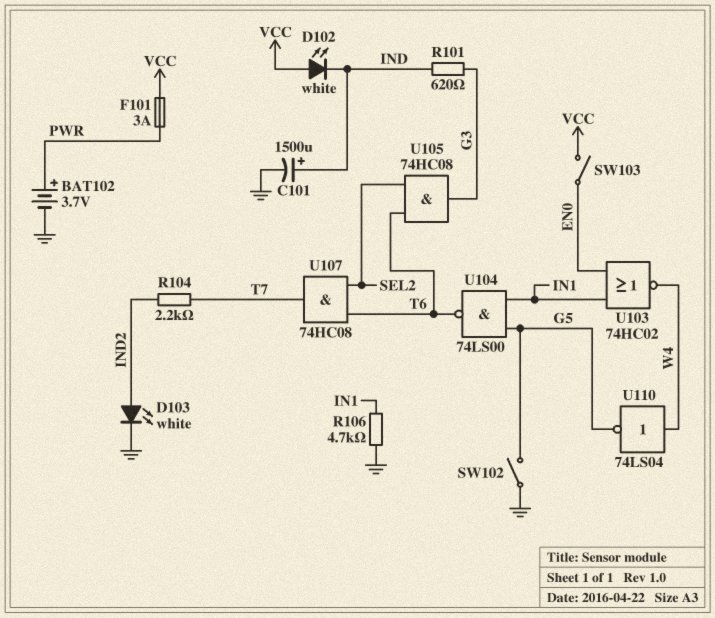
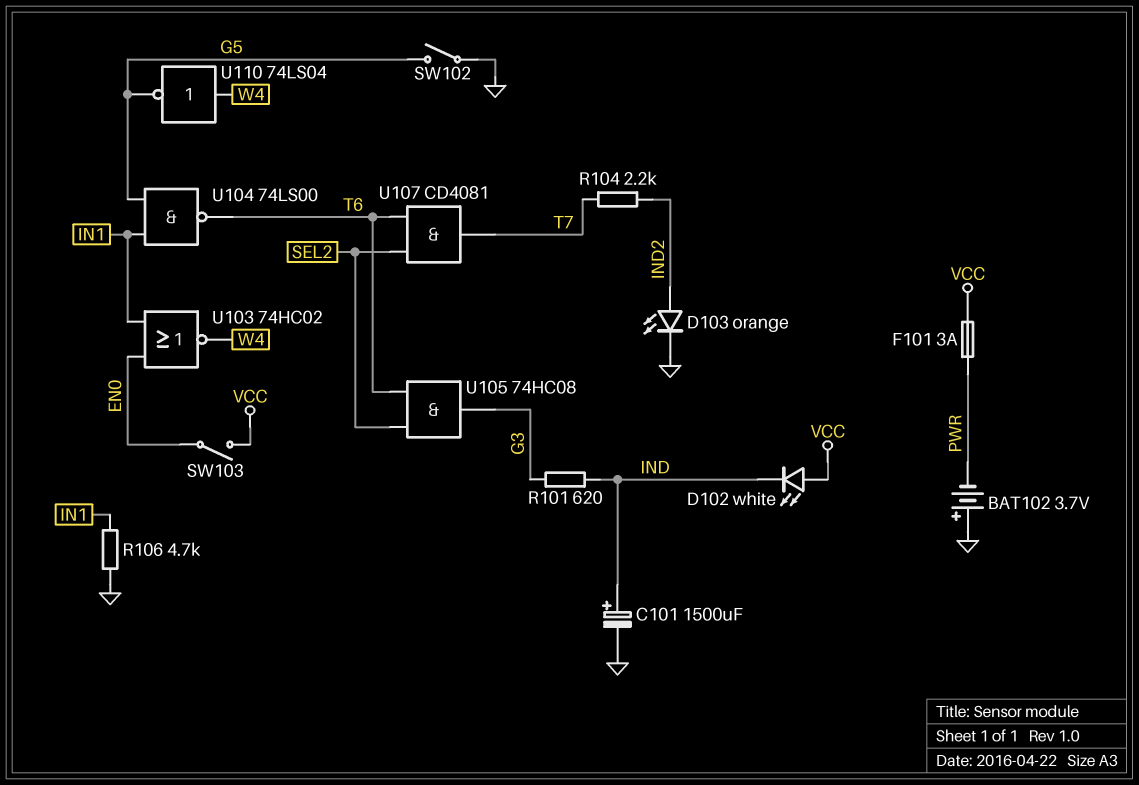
BAT102: 3.7V (plus PWR, minus GND) -> 3.7V (plus GND, minus PWR)
D103: LED white (A IND2, K GND) -> LED orange (A IND2, K GND)
U107: AND 74HC08 (in SEL2, in T6, out T7) -> AND CD4081 (in SEL2, in T6, out T7)

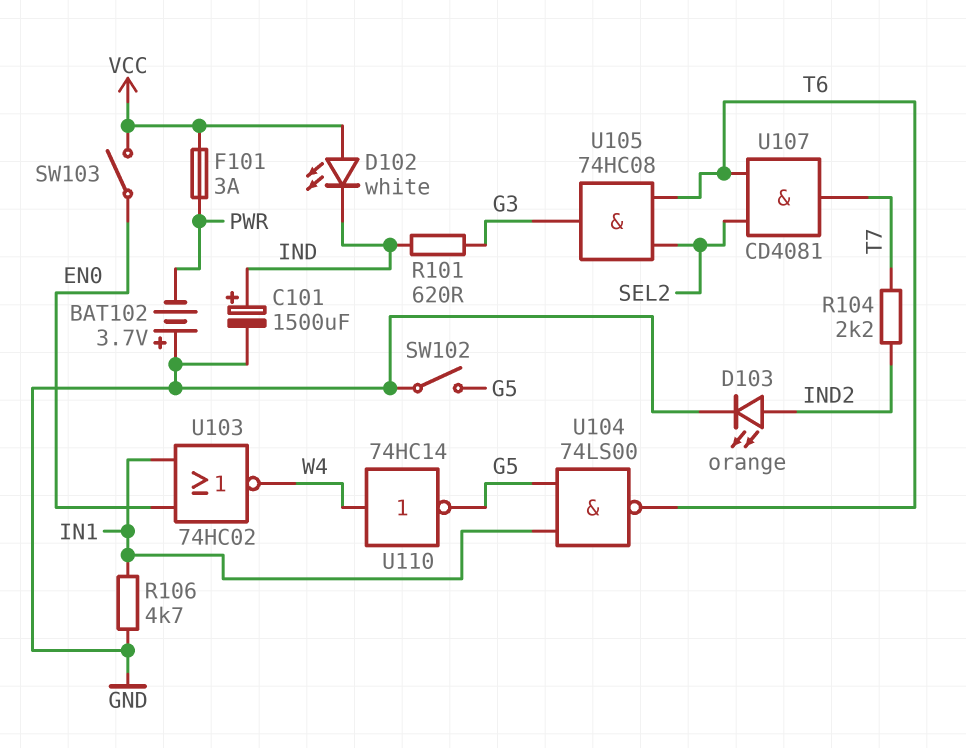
U110: NOT 74LS04 (in W4, out G5) -> NOT 74HC14 (in W4, out G5)

